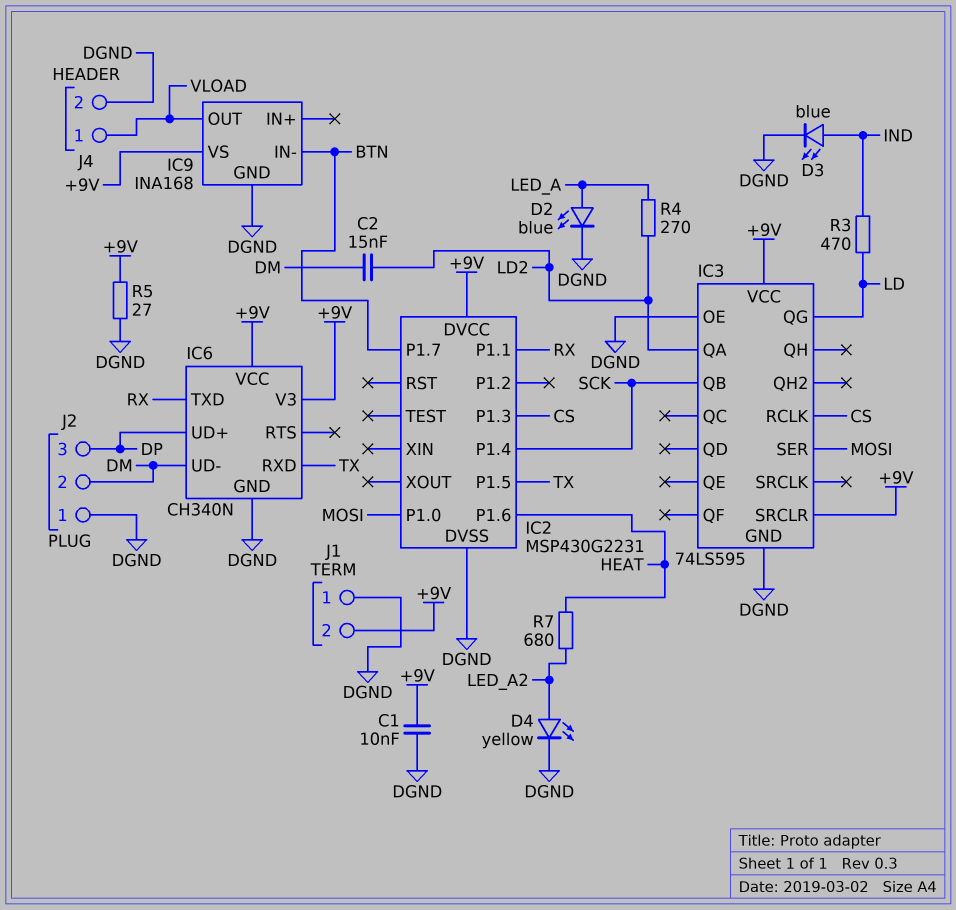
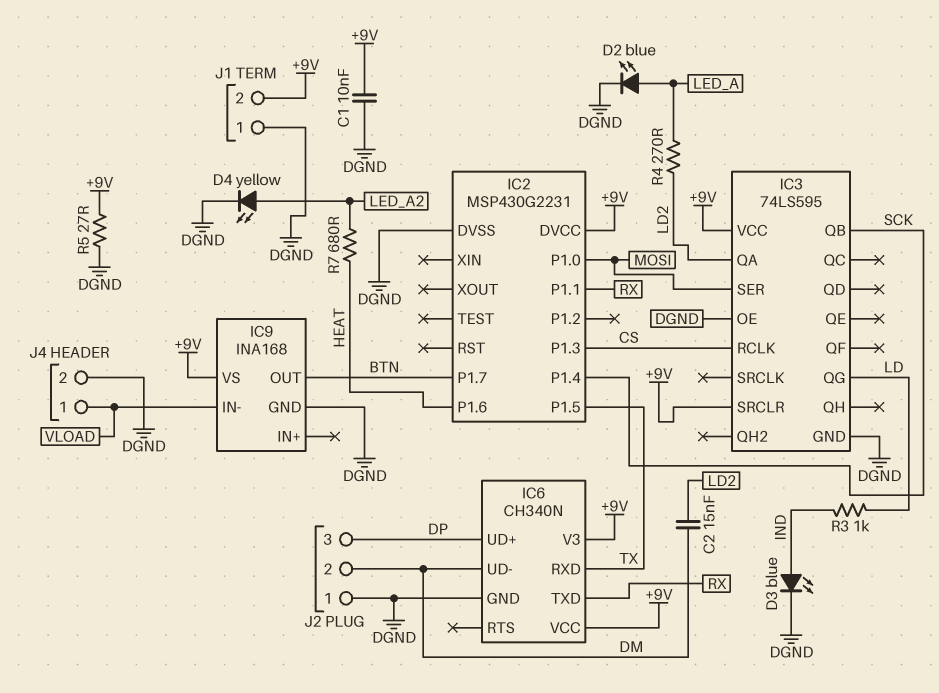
IC9 pin IN-: BTN -> VLOAD
IC9 pin OUT: VLOAD -> BTN
R3: 470 (IND, LD) -> 1k (IND, LD)

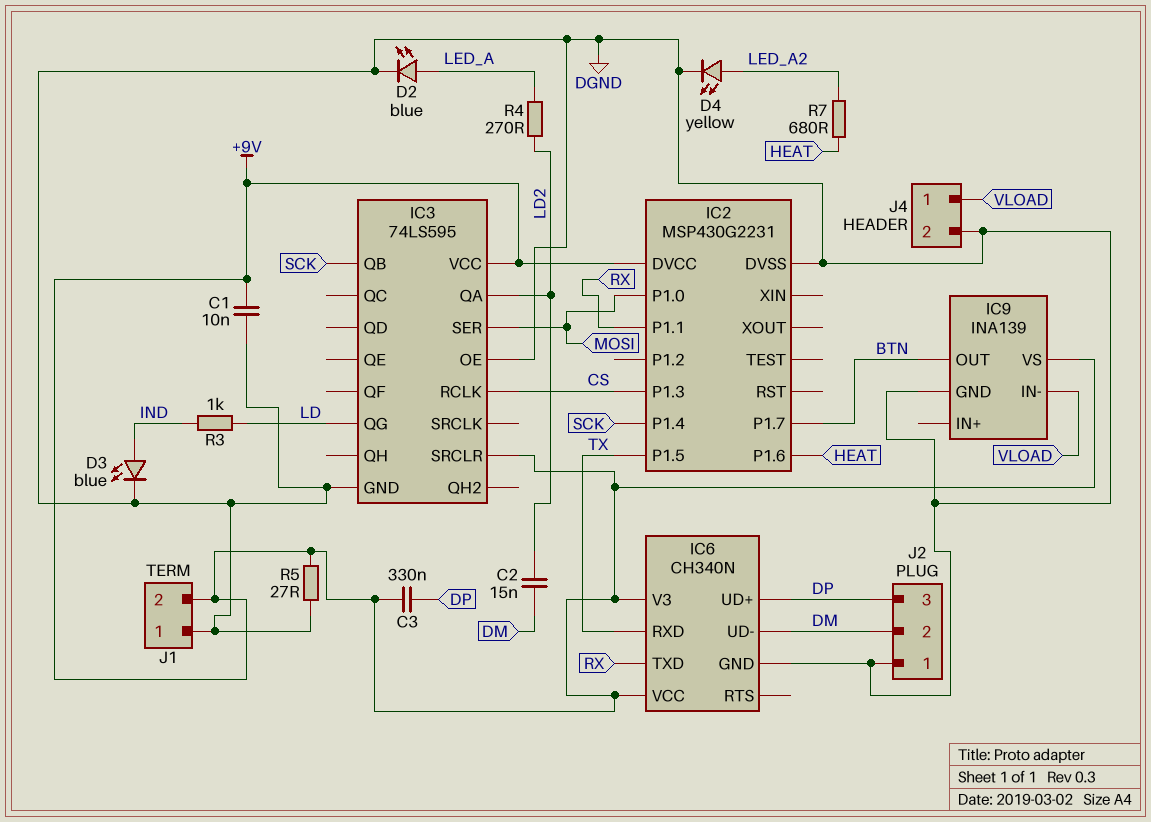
C3: none -> 330nF (+9V, DP)
IC9: INA168 -> INA139

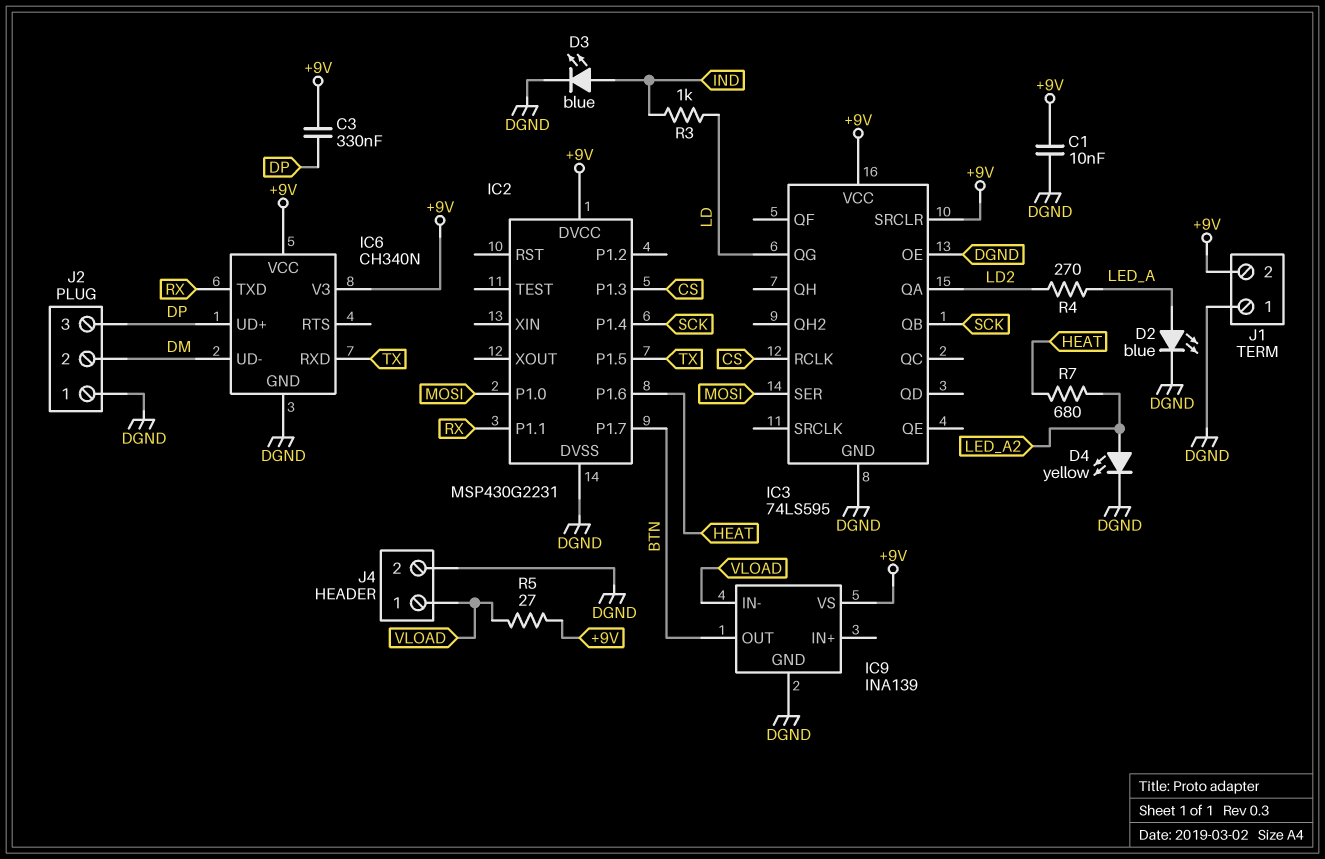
C2: 15nF (DM, LD2) -> none
R5: 27 (+9V, DGND) -> 27 (+9V, VLOAD)

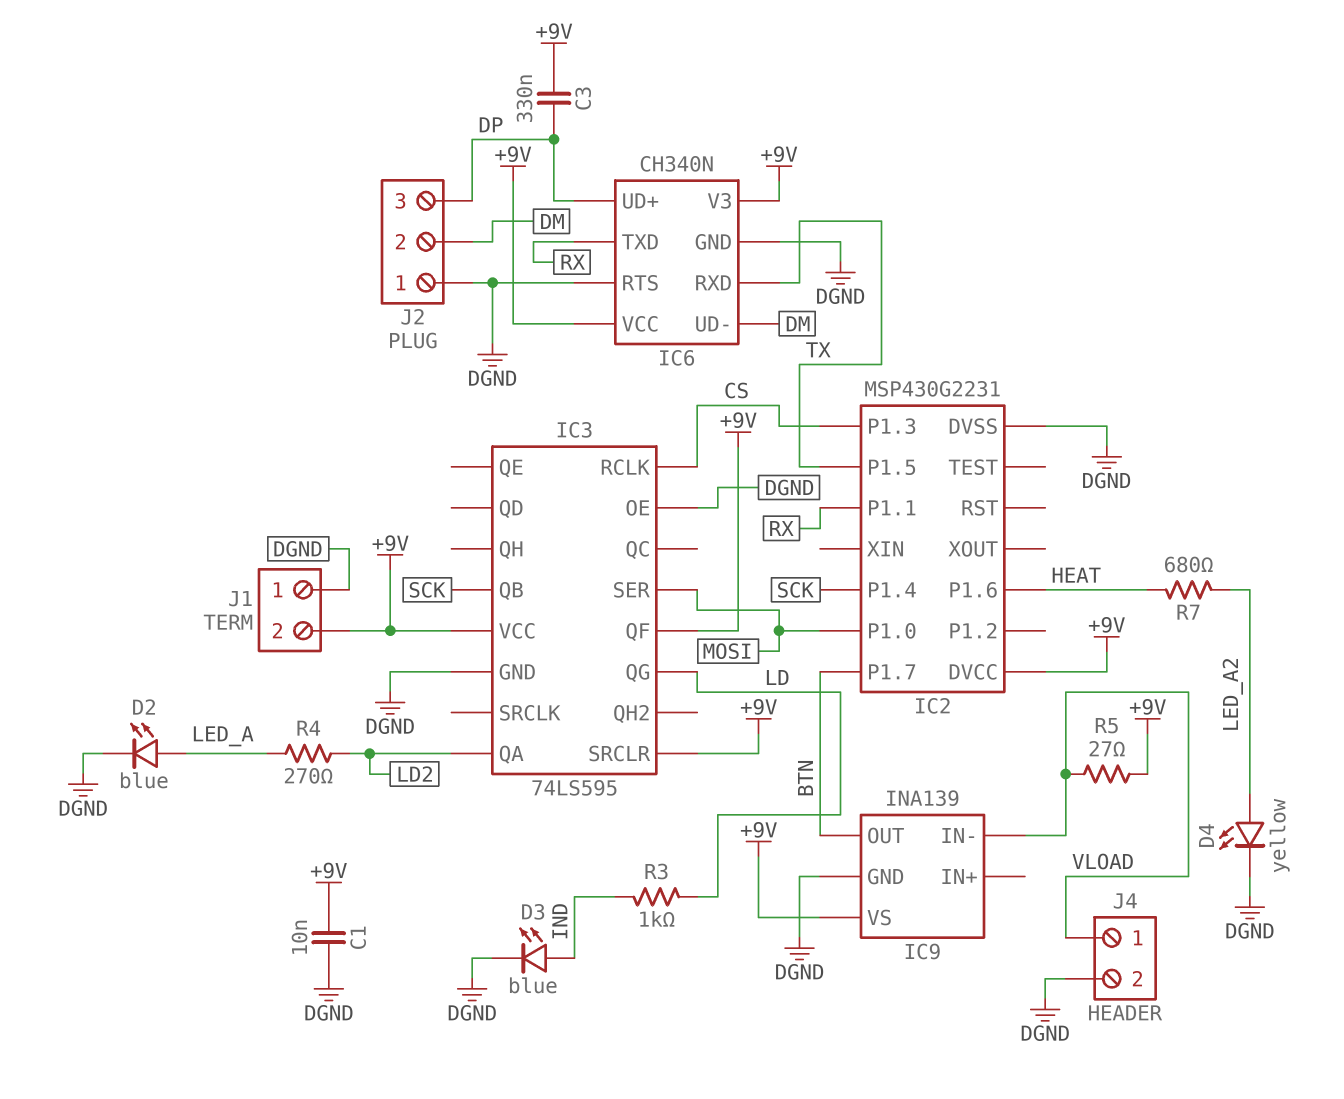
IC3 pin QF: none -> +9V
IC6 pin RTS: none -> DGND

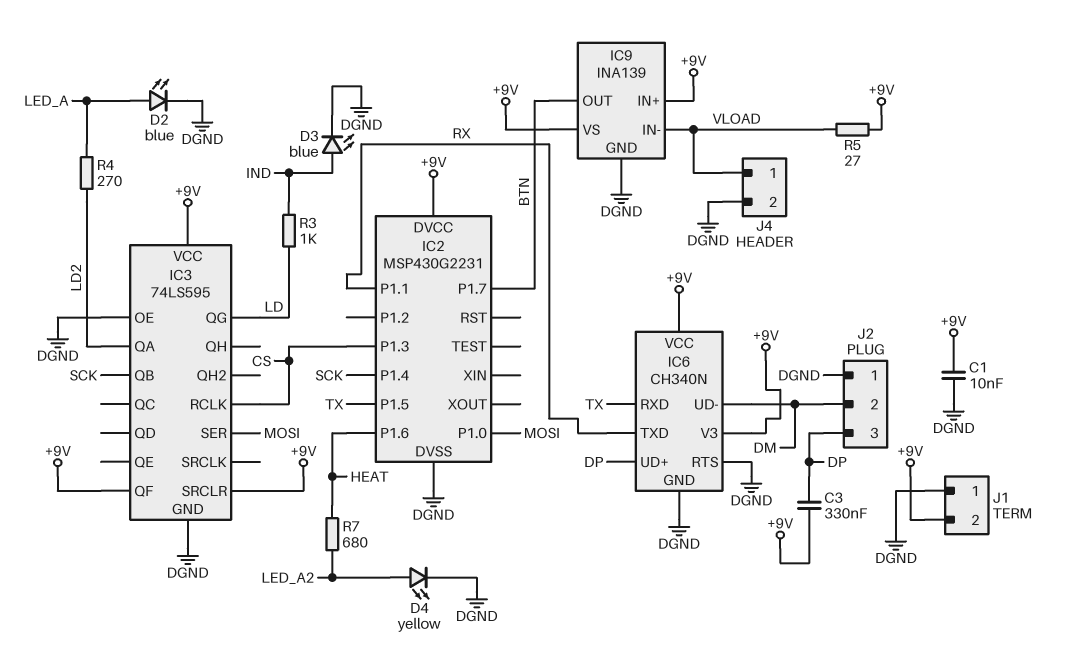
IC9 pin IN+: none -> +9V

